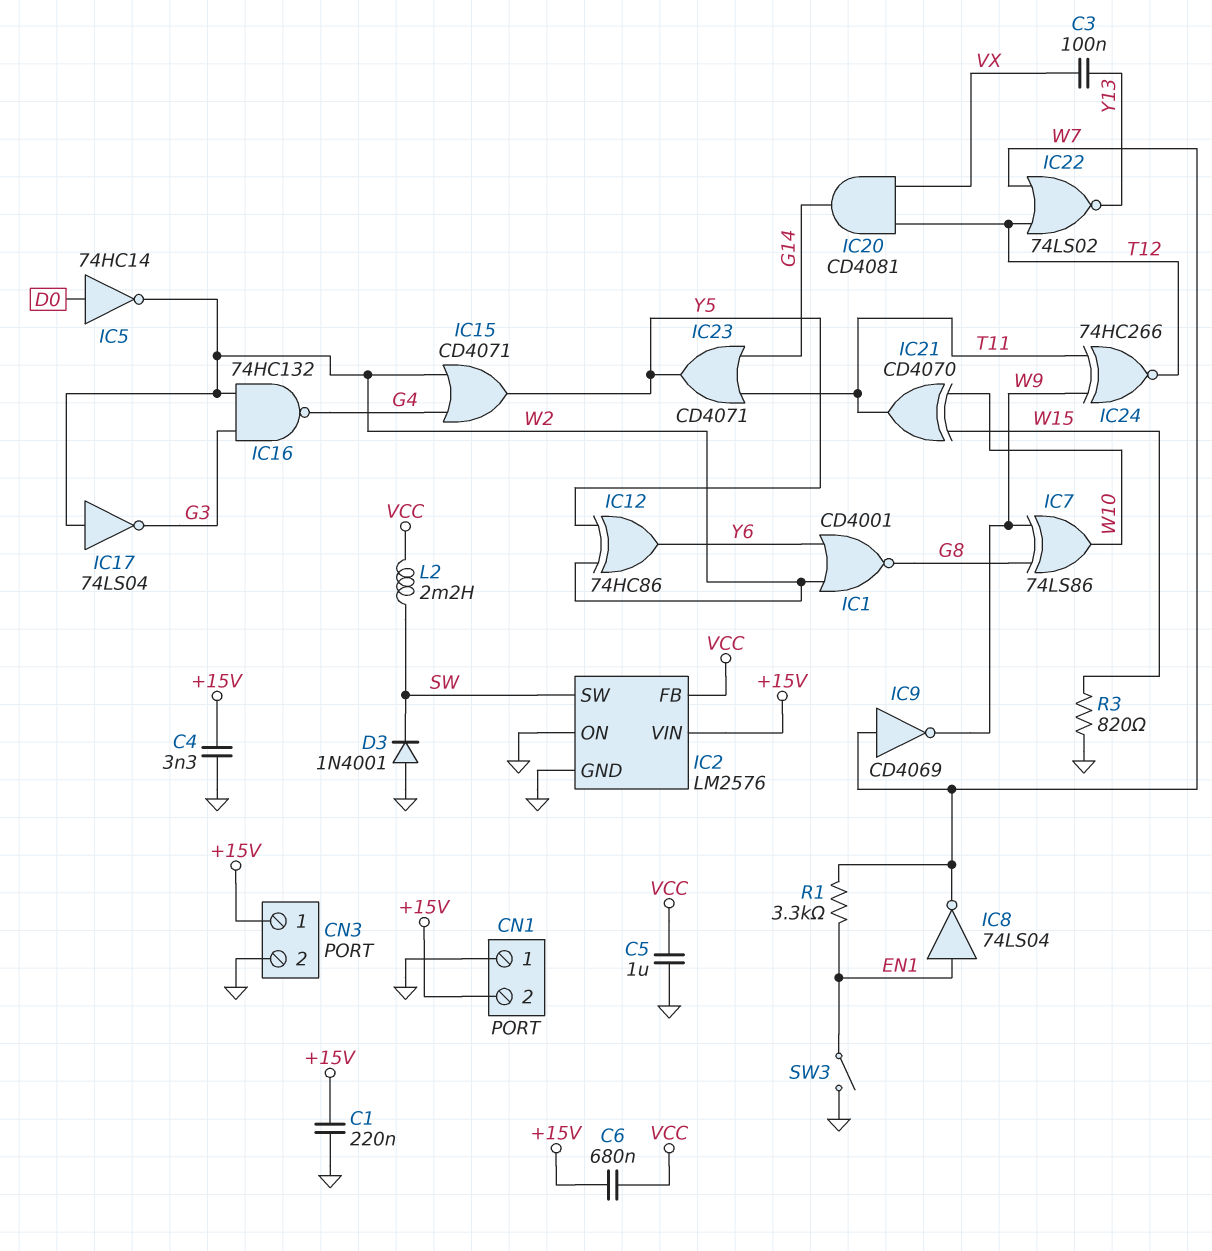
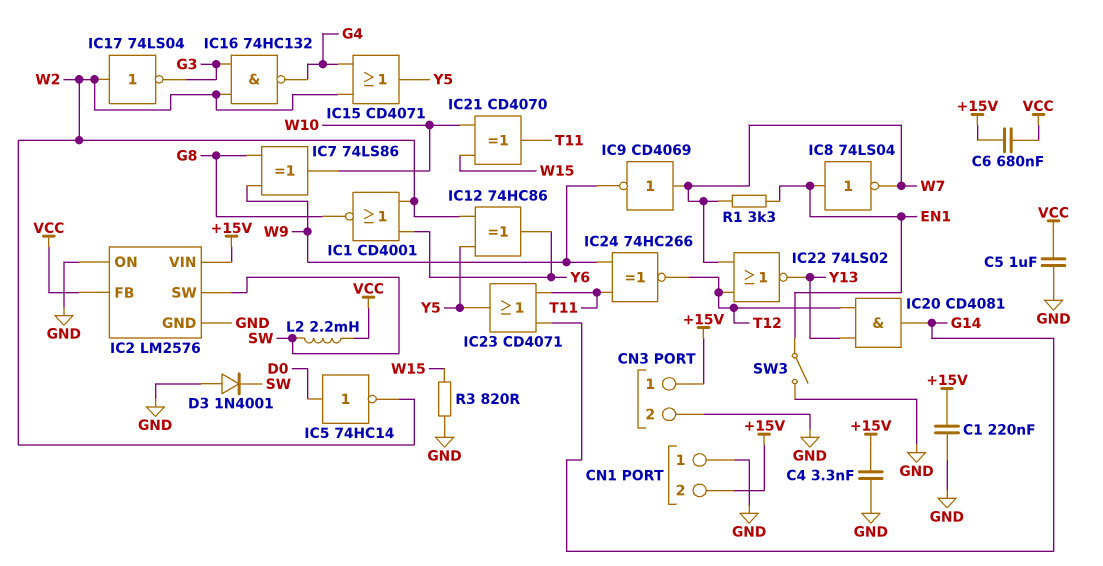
C3: 100nF (VX, Y13) -> none
IC20: AND CD4081 (in T12, in VX, out G14) -> AND CD4081 (in T12, in Y13, out G14)

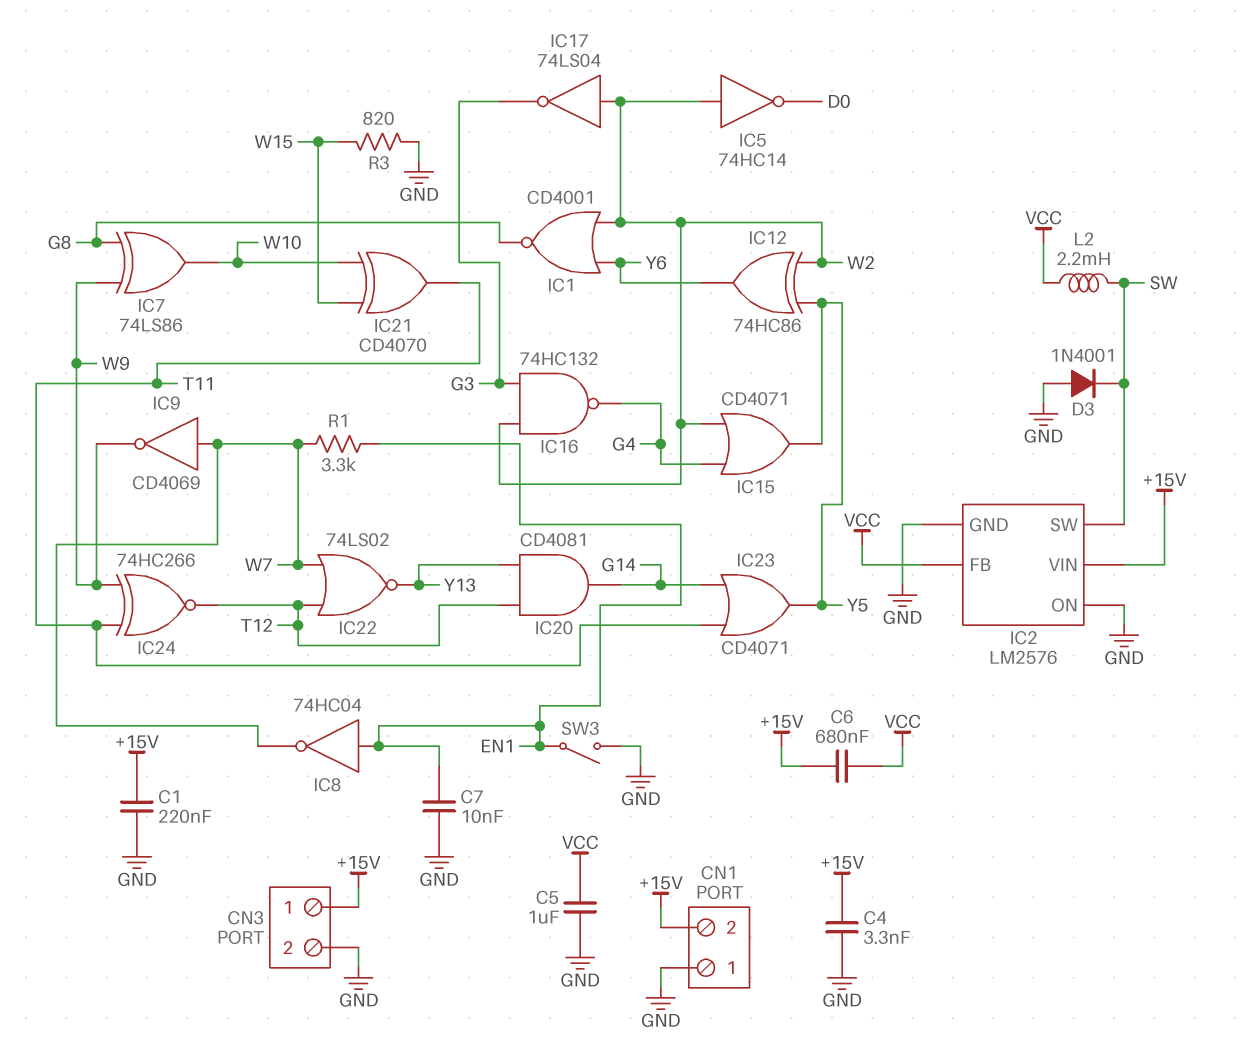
C7: none -> 10nF (EN1, GND)
IC5: NOT 74HC14 (in D0, out W2) -> NOT 74HC14 (in W2, out D0)
IC8: NOT 74LS04 (in EN1, out W7) -> NOT 74HC04 (in EN1, out W7)

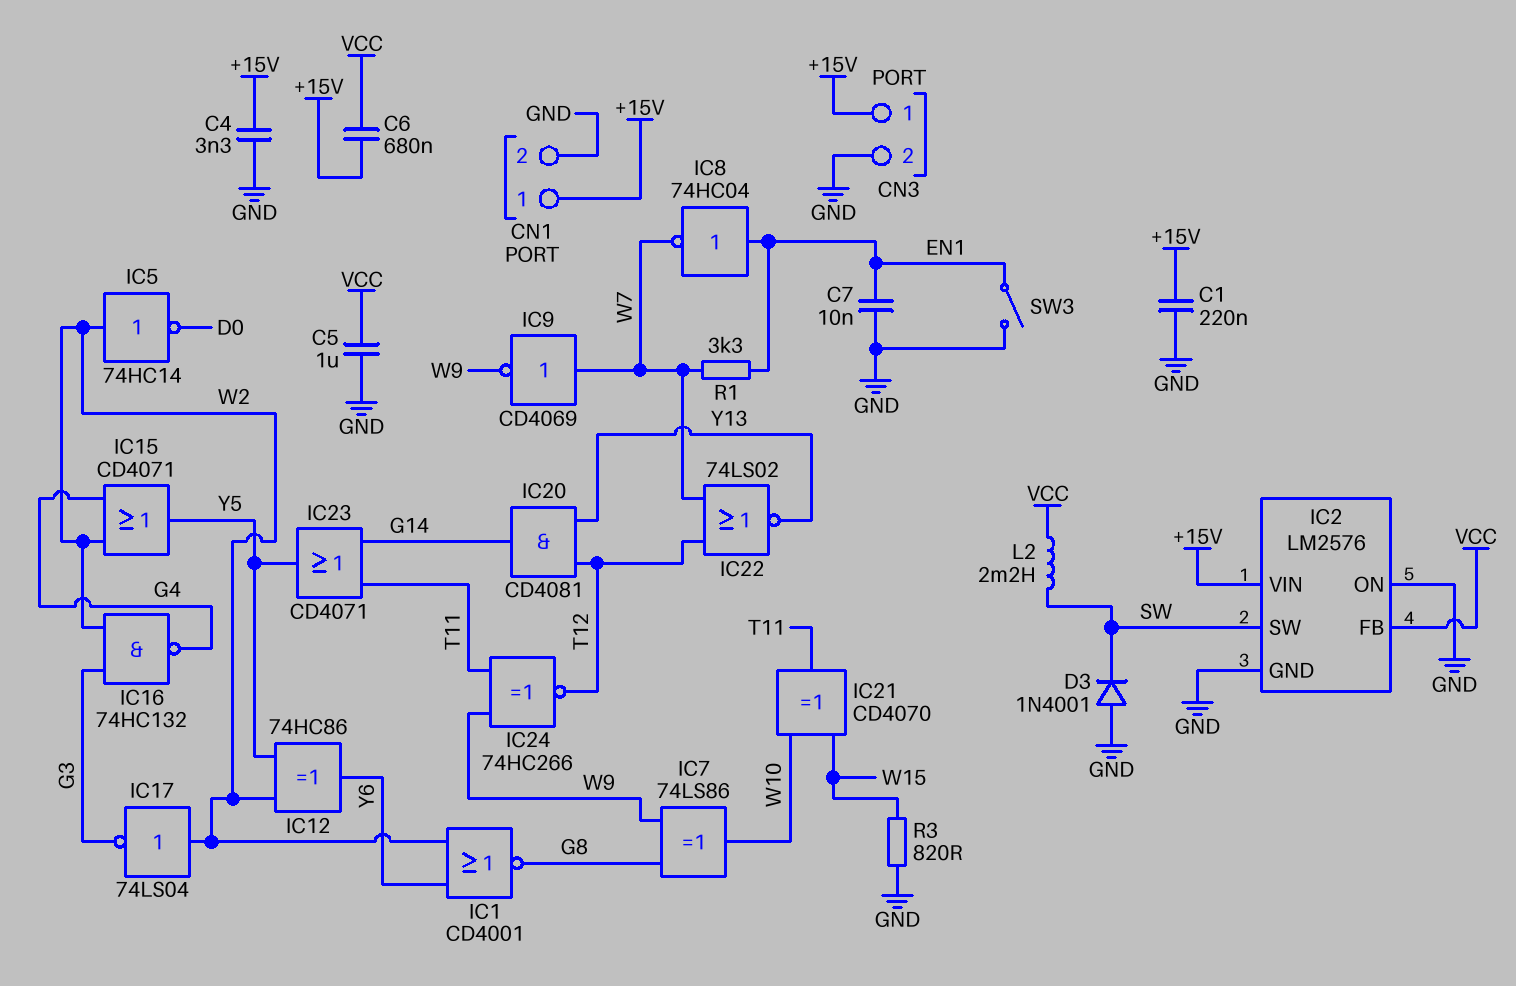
CN1 pin 1: GND -> +15V
CN1 pin 2: +15V -> GND

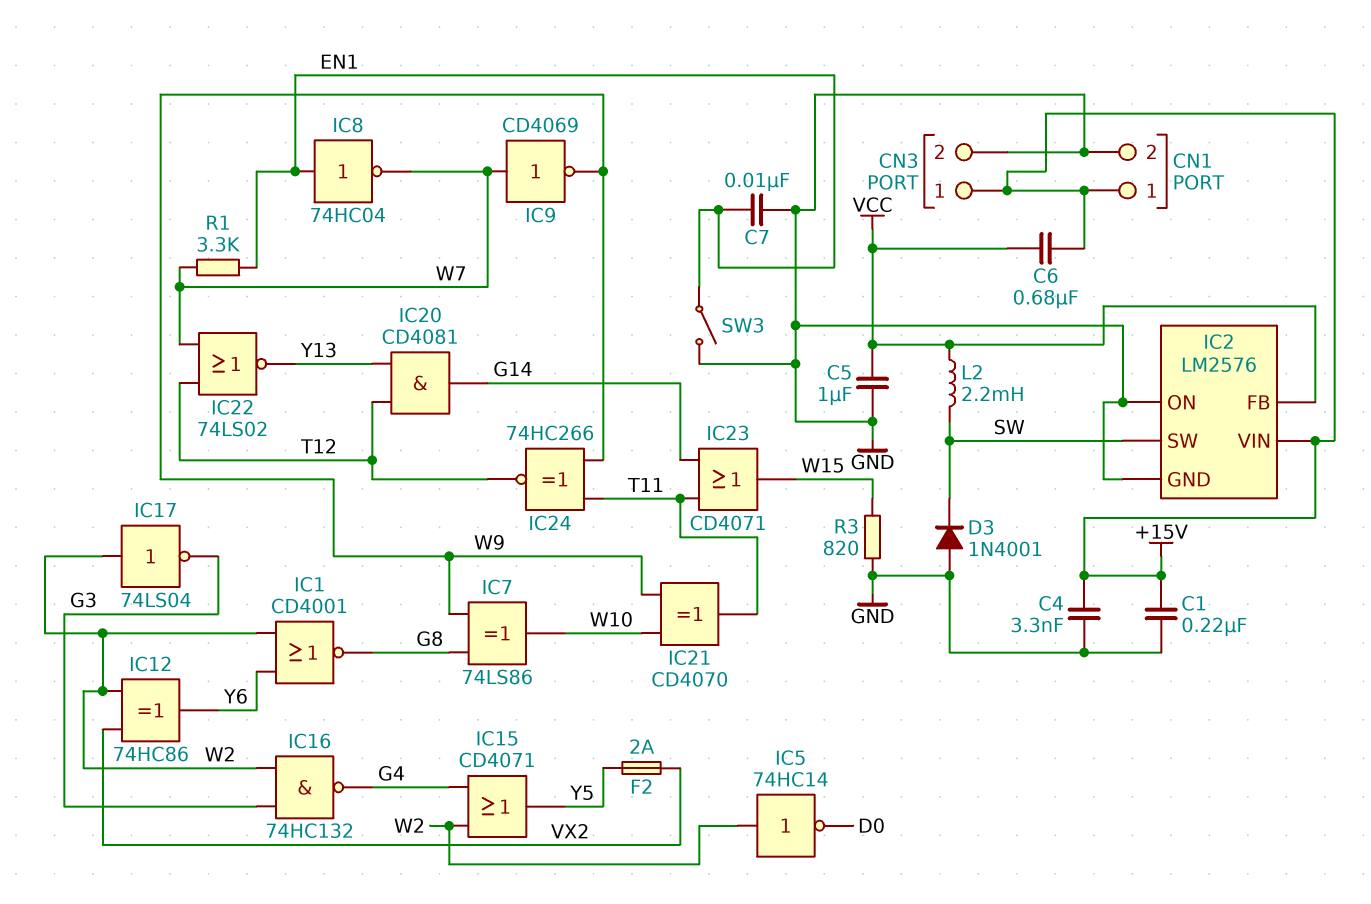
F2: none -> 2A (VX2, Y5)
IC12: XOR 74HC86 (in W2, in Y5, out Y6) -> XOR 74HC86 (in VX2, in W2, out Y6)
IC21: XOR CD4070 (in W10, in W15, out T11) -> XOR CD4070 (in W9, in W10, out T11)
IC23: OR CD4071 (in G14, in T11, out Y5) -> OR CD4071 (in G14, in T11, out W15)

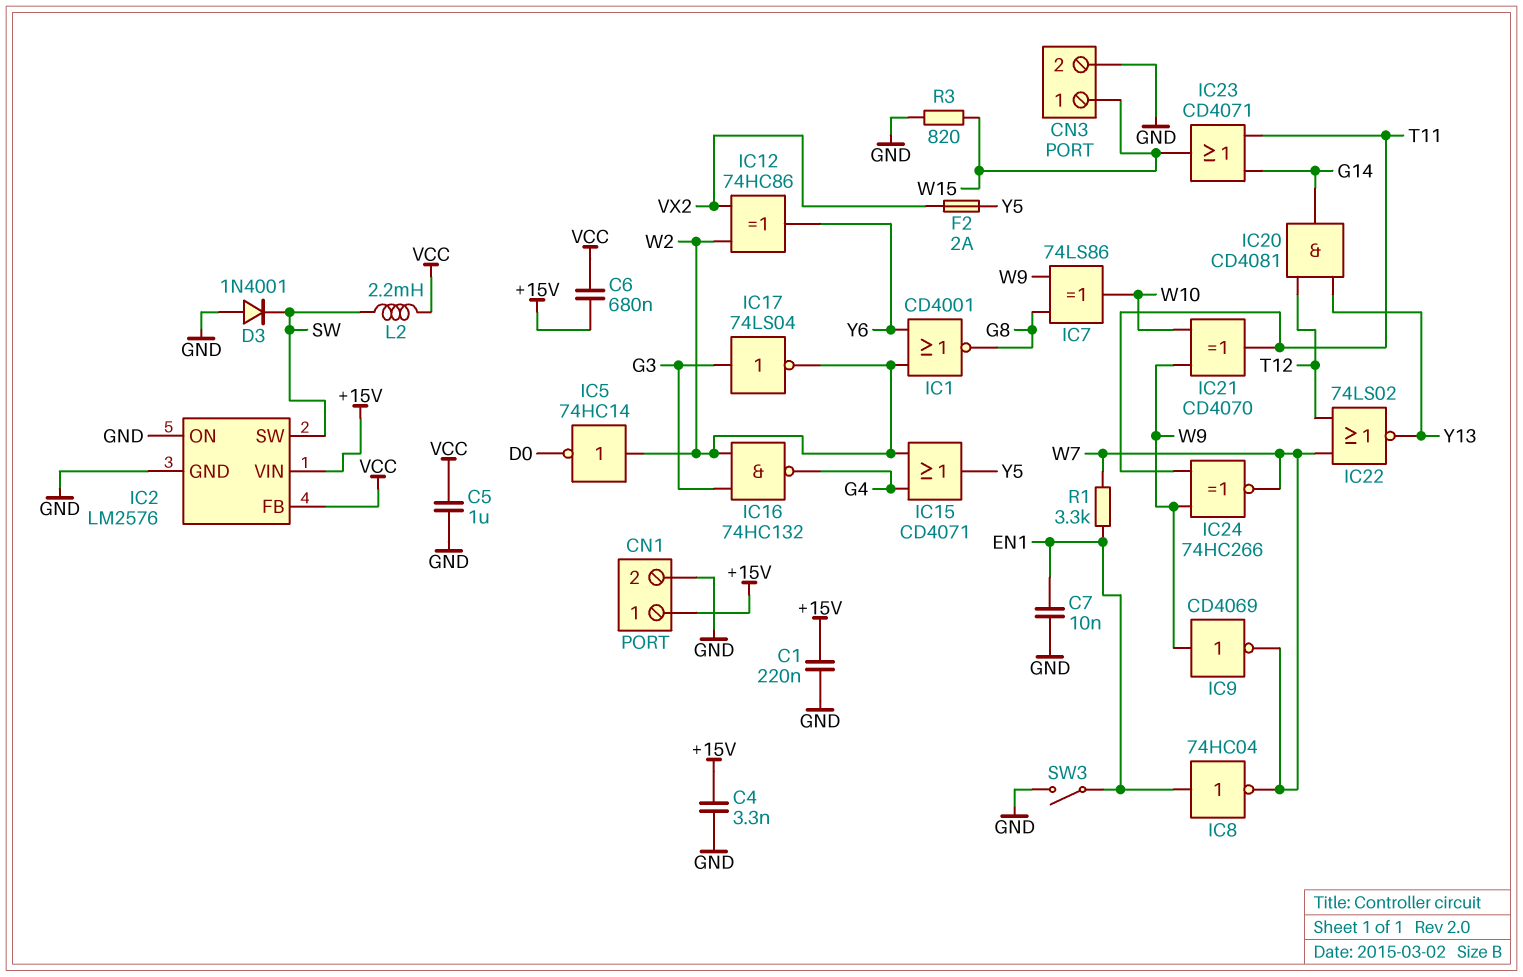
CN3 pin 1: +15V -> W15
IC9: NOT CD4069 (in W7, out W9) -> NOT CD4069 (in W9, out W7)
IC17: NOT 74LS04 (in W2, out G3) -> NOT 74LS04 (in G3, out W2)
IC24: XNOR 74HC266 (in T11, in W9, out T12) -> XNOR 74HC266 (in T11, in W9, out W7)

